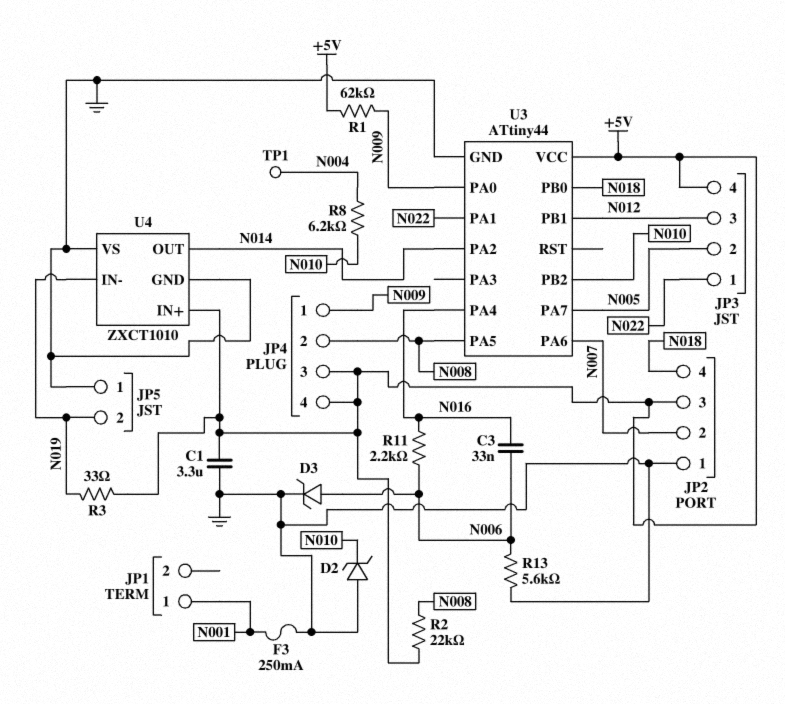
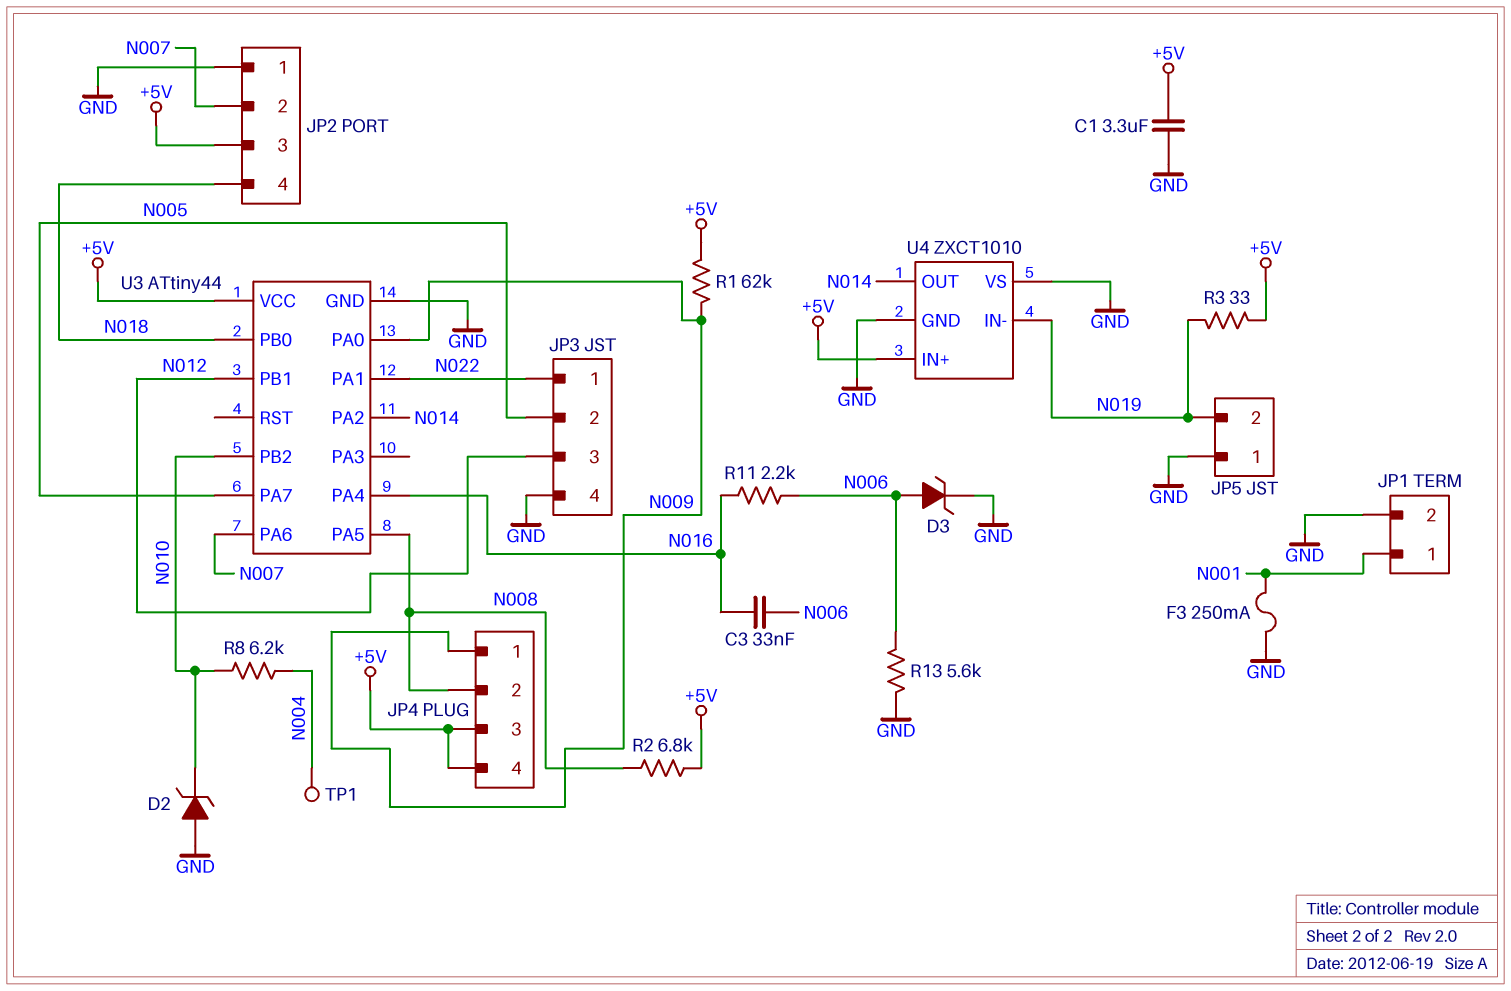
JP1 pin 2: none -> GND
JP3 pin 4: +5V -> GND
R2: 22k (+5V, N008) -> 6.8k (+5V, N008)

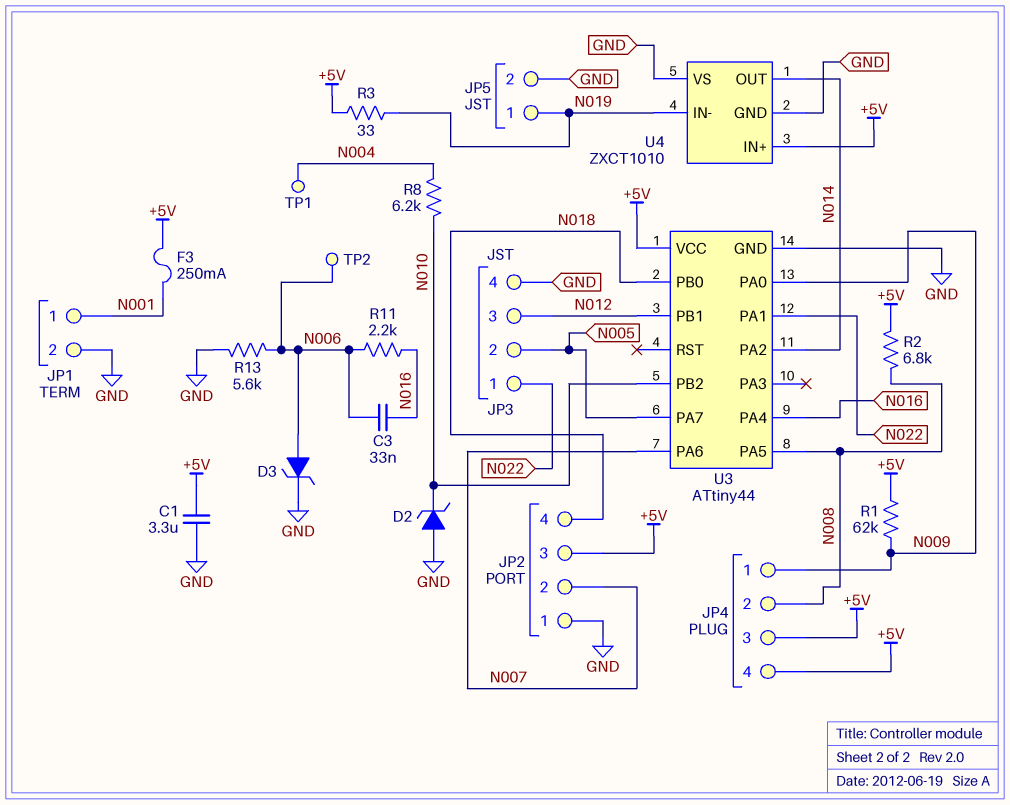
F3: 250mA (GND, N001) -> 250mA (+5V, N001)
JP5 pin 1: GND -> N019
JP5 pin 2: N019 -> GND
TP2: none -> test point (N006)

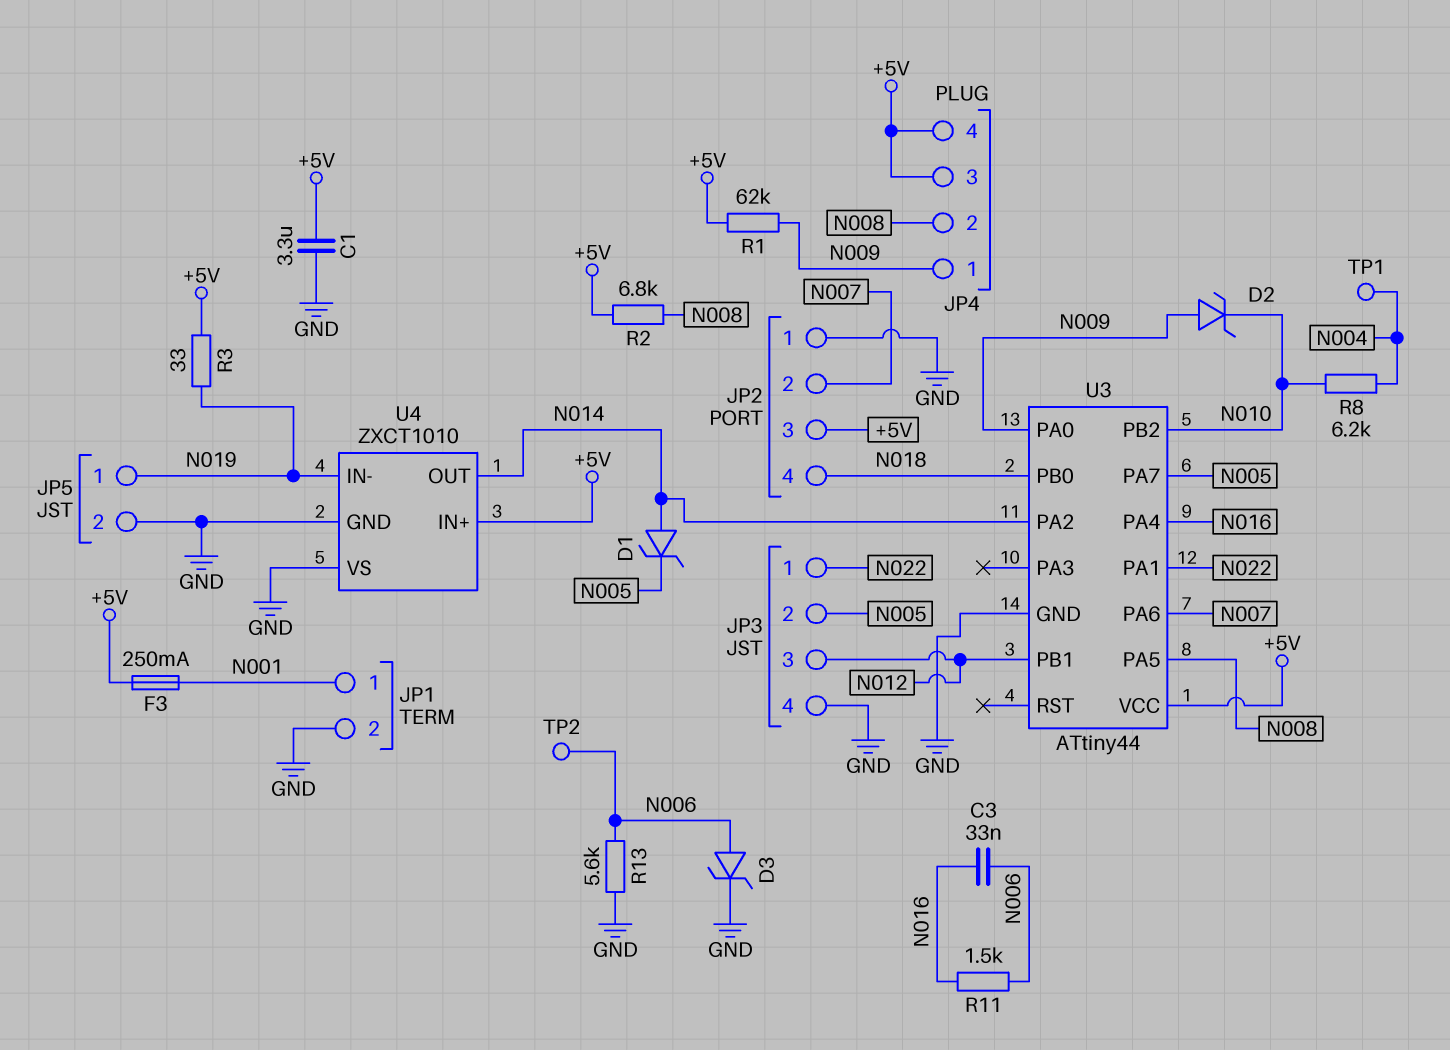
D1: none -> zener (A N014, K N005)
D2: zener (A GND, K N010) -> zener (A N009, K N010)
R11: 2.2k (N006, N016) -> 1.5k (N006, N016)

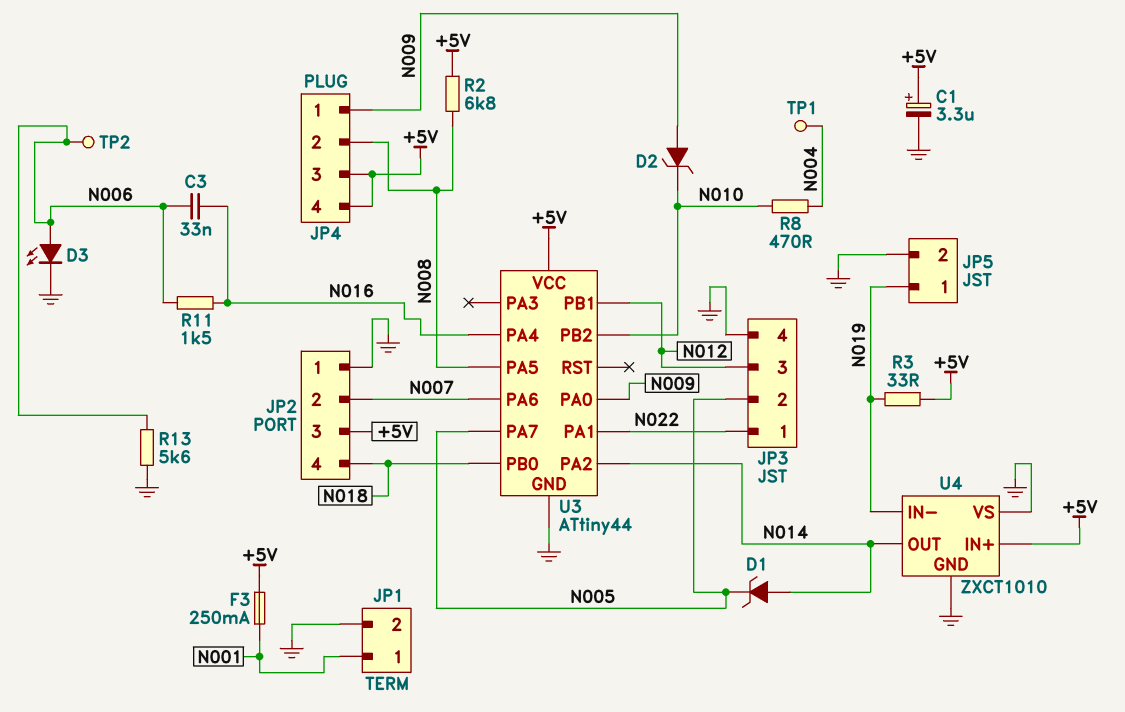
C1: 3.3uF (+5V, GND) -> 3.3uF (plus +5V, minus GND)
D3: zener (A N006, K GND) -> LED (A N006, K GND)
R1: 62k (+5V, N009) -> none
R8: 6.2k (N004, N010) -> 470 (N004, N010)

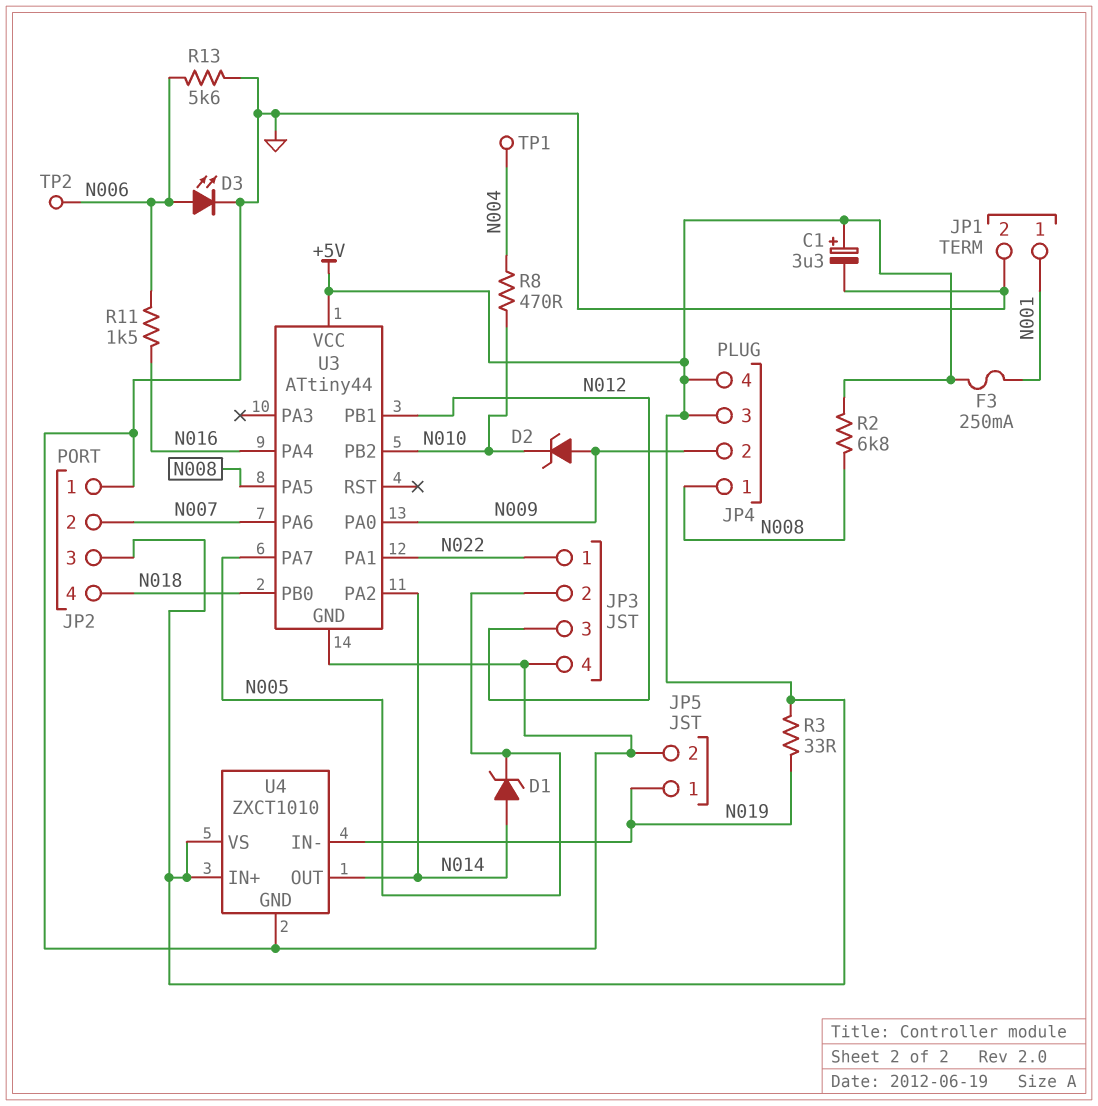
C3: 33nF (N006, N016) -> none
JP4 pin 1: N009 -> N008
JP4 pin 2: N008 -> N009
U4 pin VS: GND -> +5V

